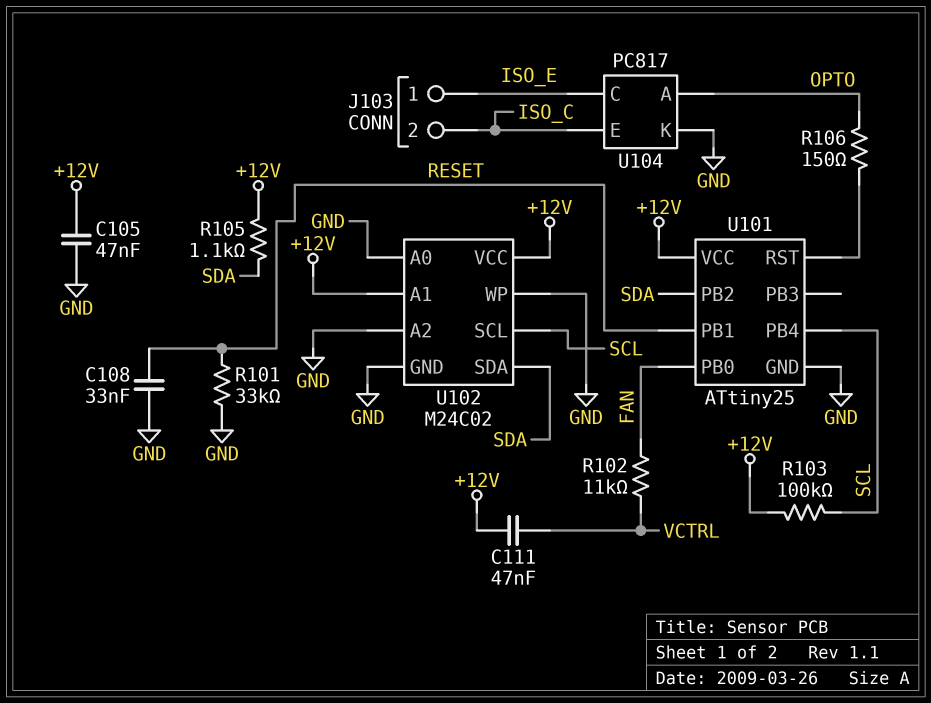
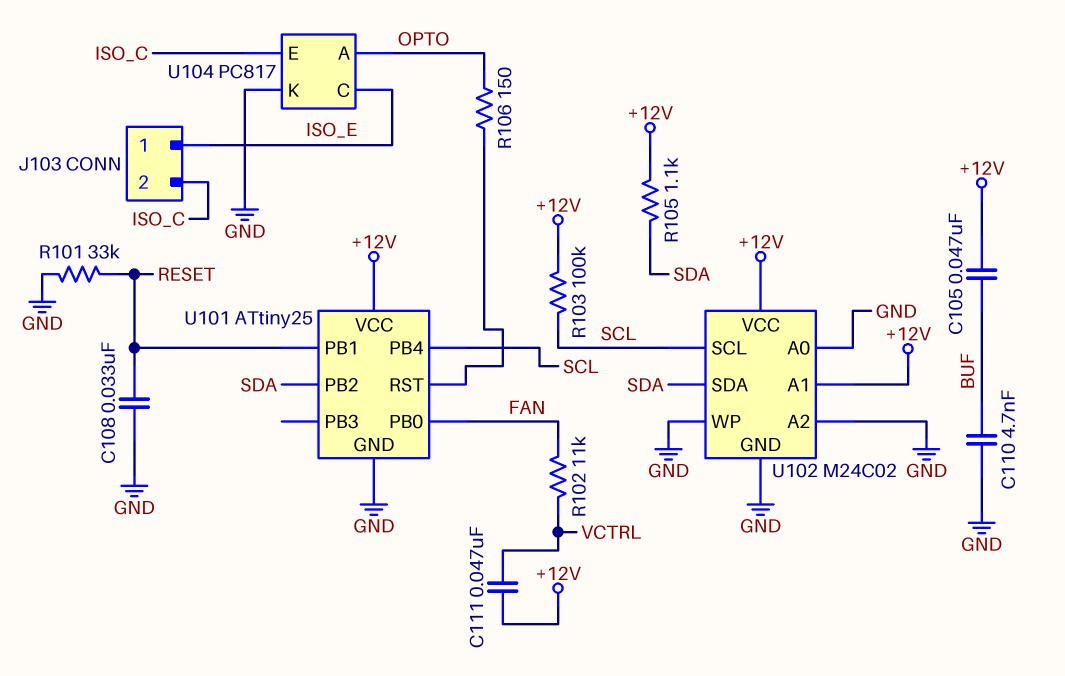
C105: 47nF (+12V, GND) -> 47nF (+12V, BUF)
C110: none -> 4.7nF (BUF, GND)

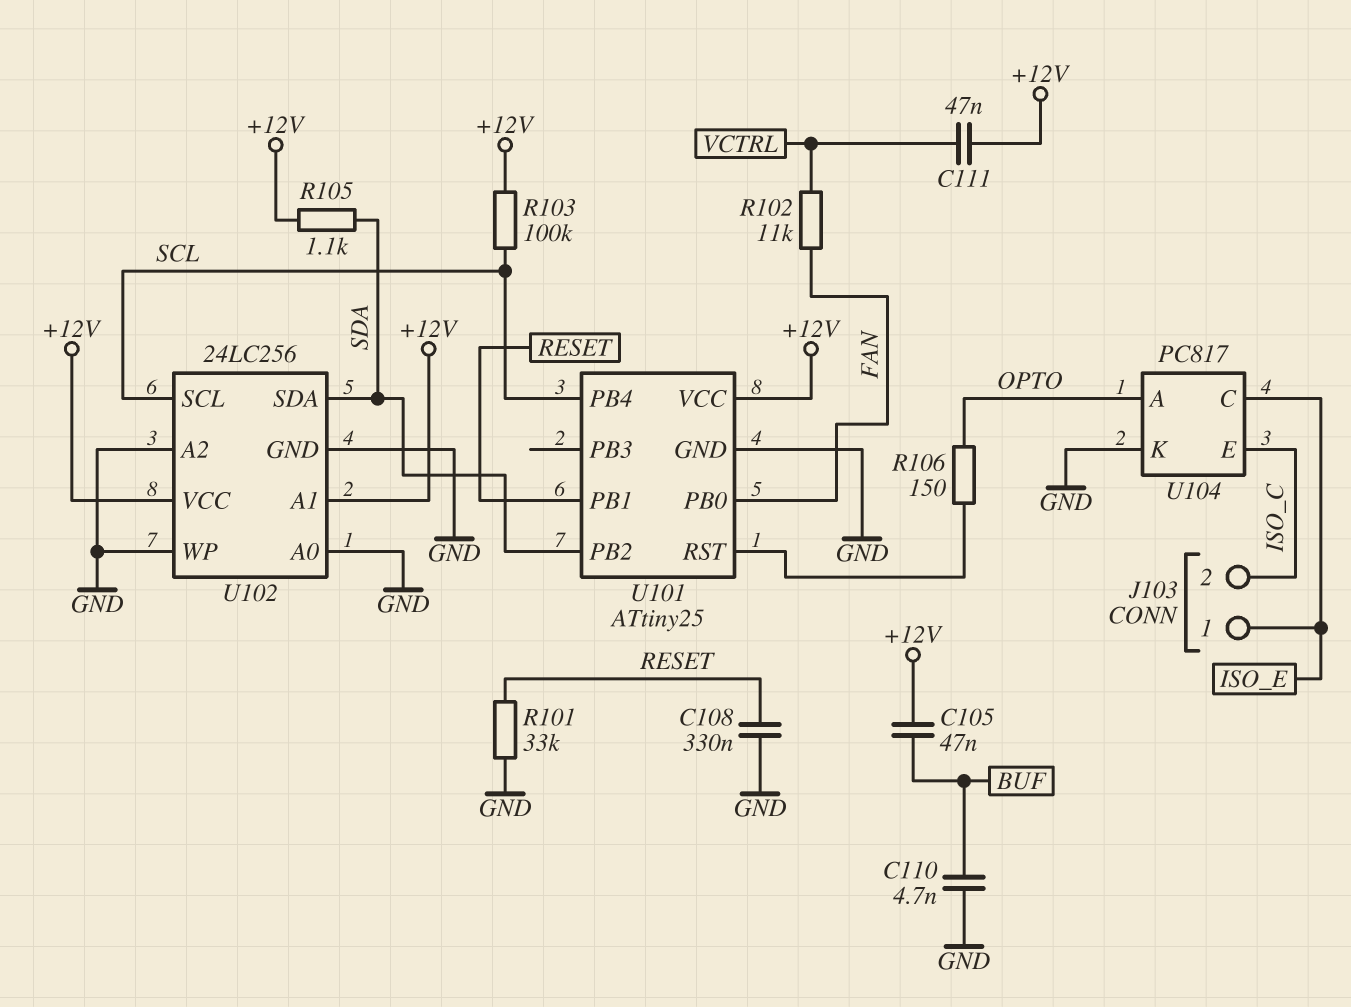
C108: 33nF (GND, RESET) -> 330nF (GND, RESET)
U102: M24C02 -> 24LC256

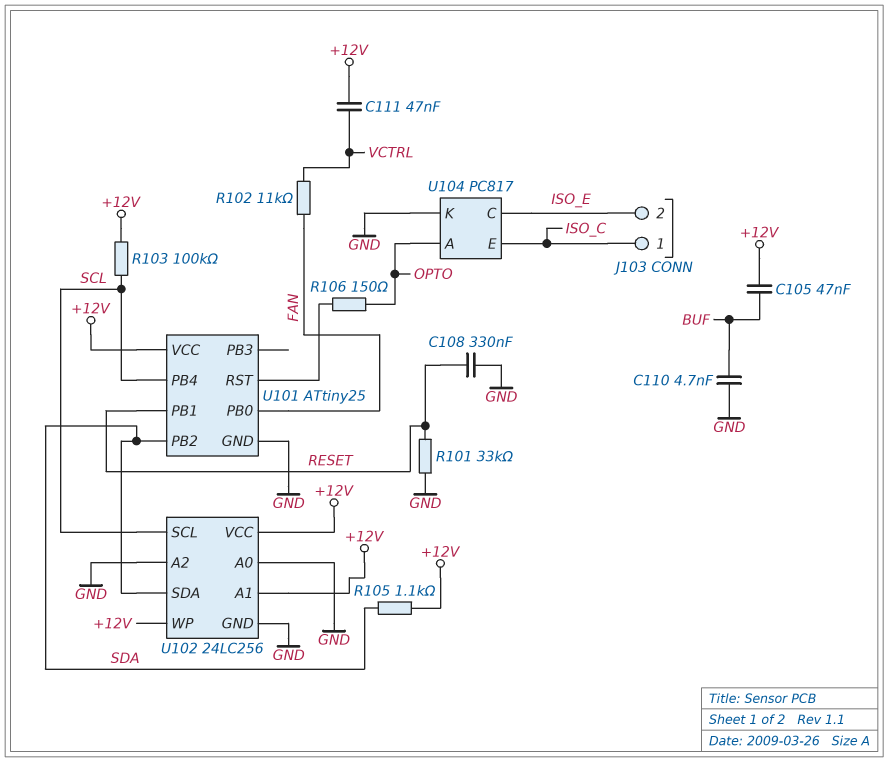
J103 pin 1: ISO_E -> ISO_C
J103 pin 2: ISO_C -> ISO_E
U102 pin WP: GND -> +12V

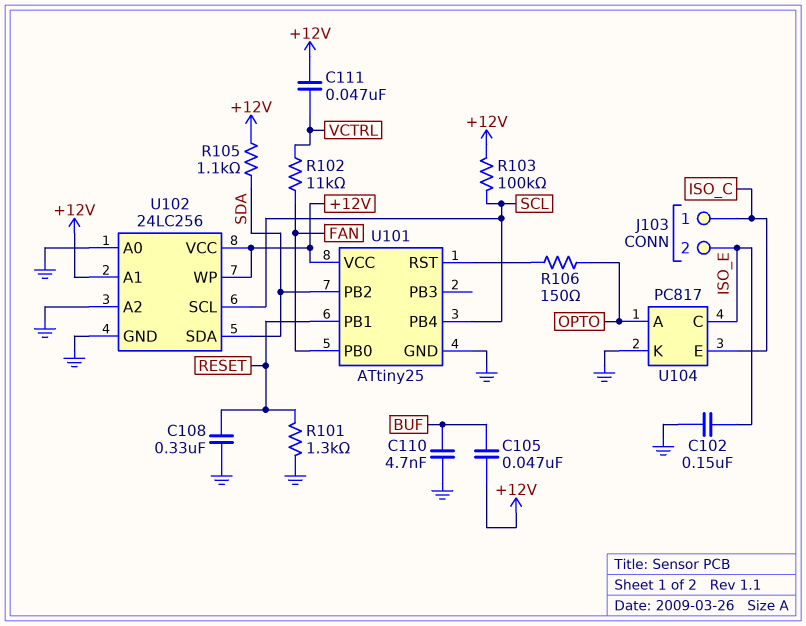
C102: none -> 150nF (GND, ISO_E)
R101: 33k (GND, RESET) -> 1.3k (GND, RESET)

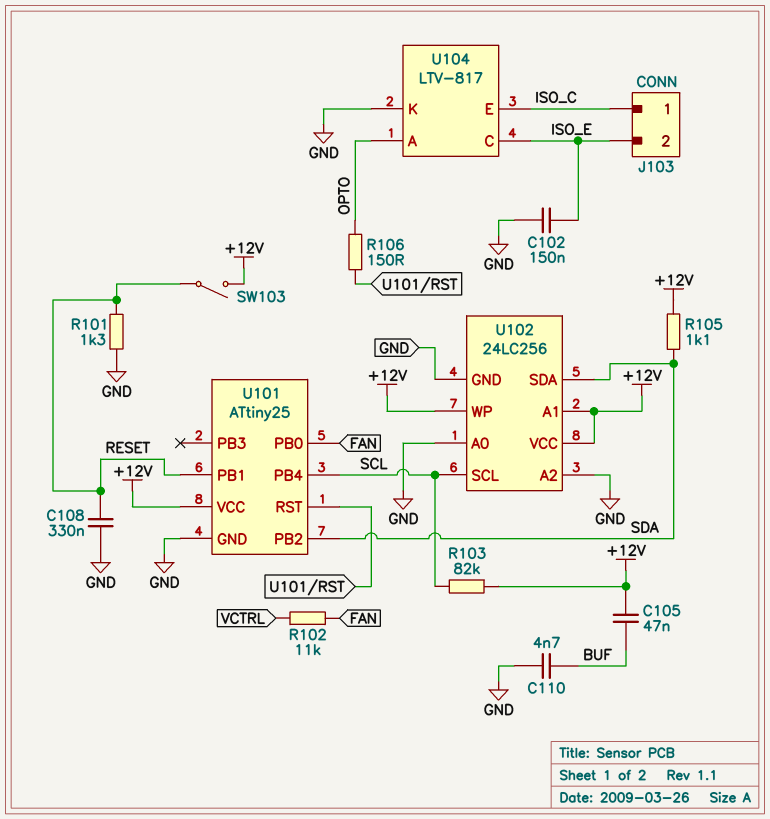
C111: 47nF (+12V, VCTRL) -> none
R103: 100k (+12V, SCL) -> 82k (+12V, SCL)
SW103: none -> switch (+12V, RESET)
U104: PC817 -> LTV-817

